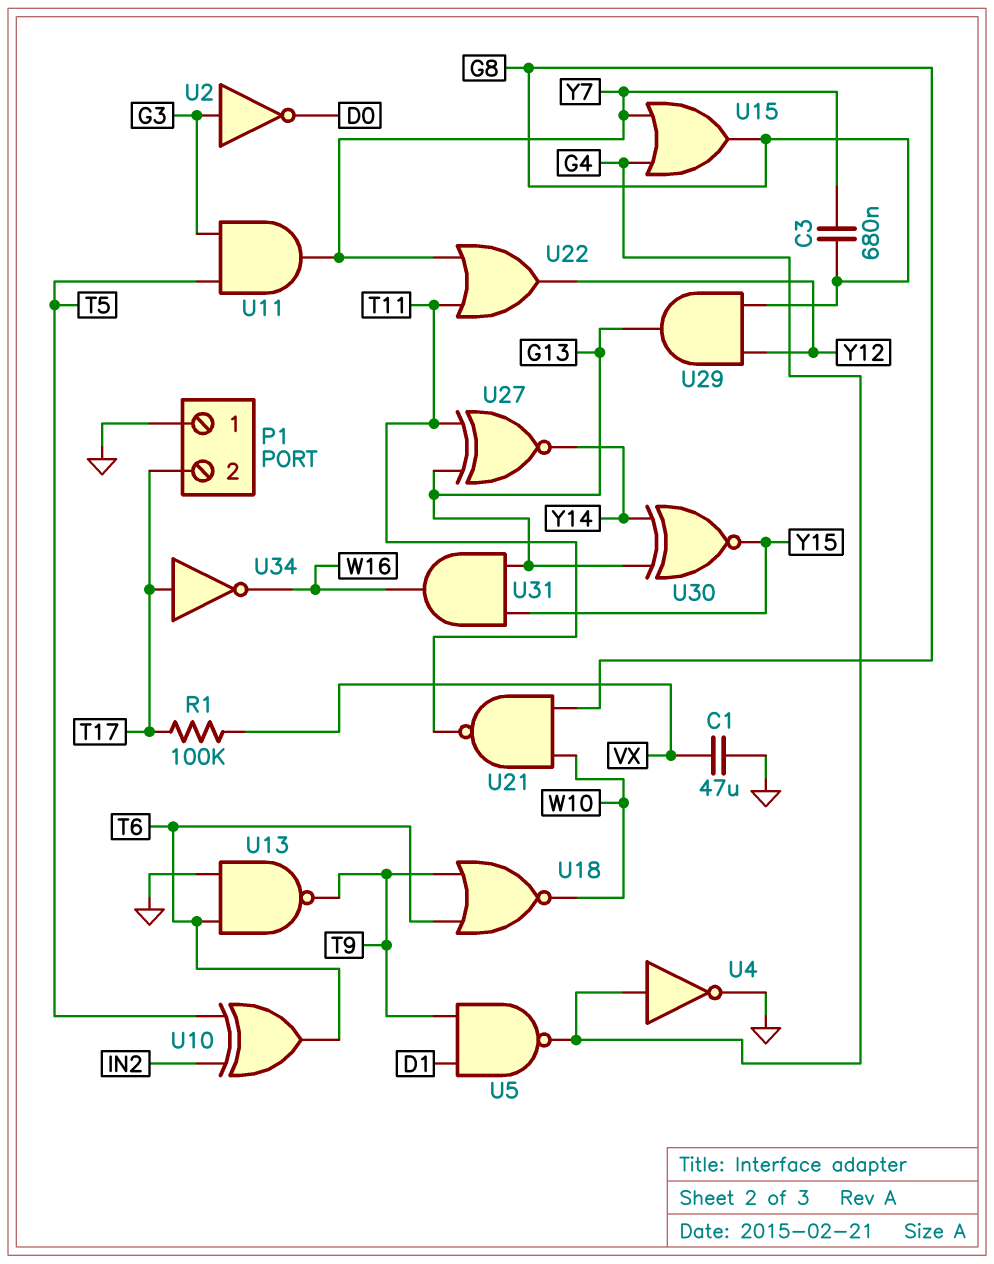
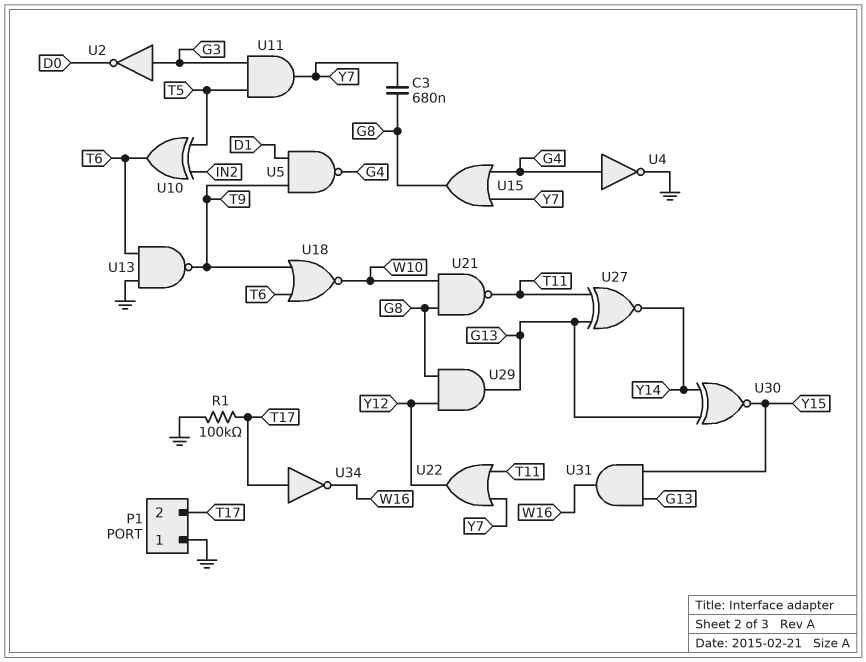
C1: 47uF (GND, VX) -> none
R1: 100k (T17, VX) -> 100k (GND, T17)

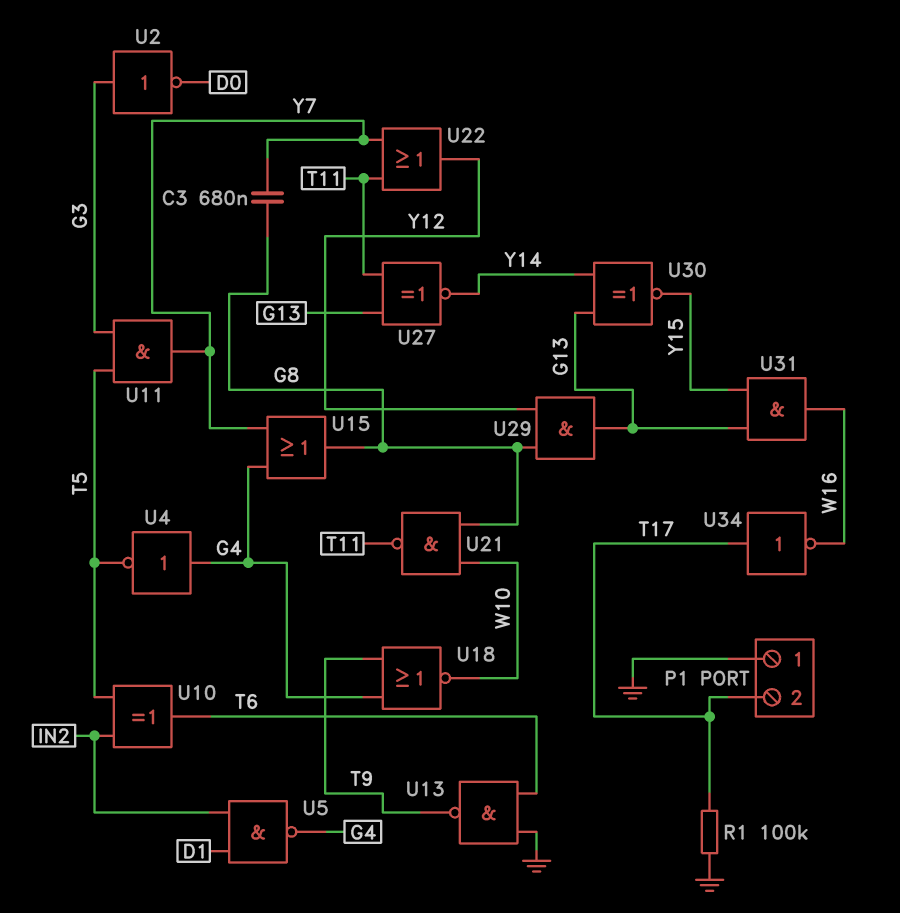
U4: NOT (in G4, out GND) -> NOT (in G4, out T5)
U5: NAND (in D1, in T9, out G4) -> NAND (in D1, in IN2, out G4)
U18: NOR (in T6, in T9, out W10) -> NOR (in G4, in T9, out W10)

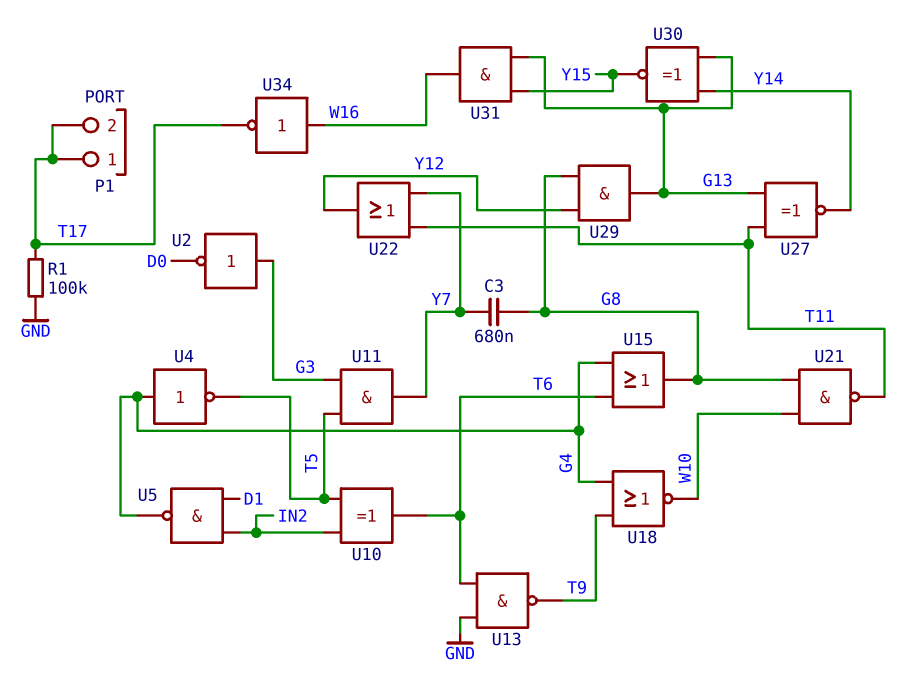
P1 pin 1: GND -> T17
U15: OR (in G4, in Y7, out G8) -> OR (in G4, in T6, out G8)
U34: NOT (in T17, out W16) -> NOT (in W16, out T17)

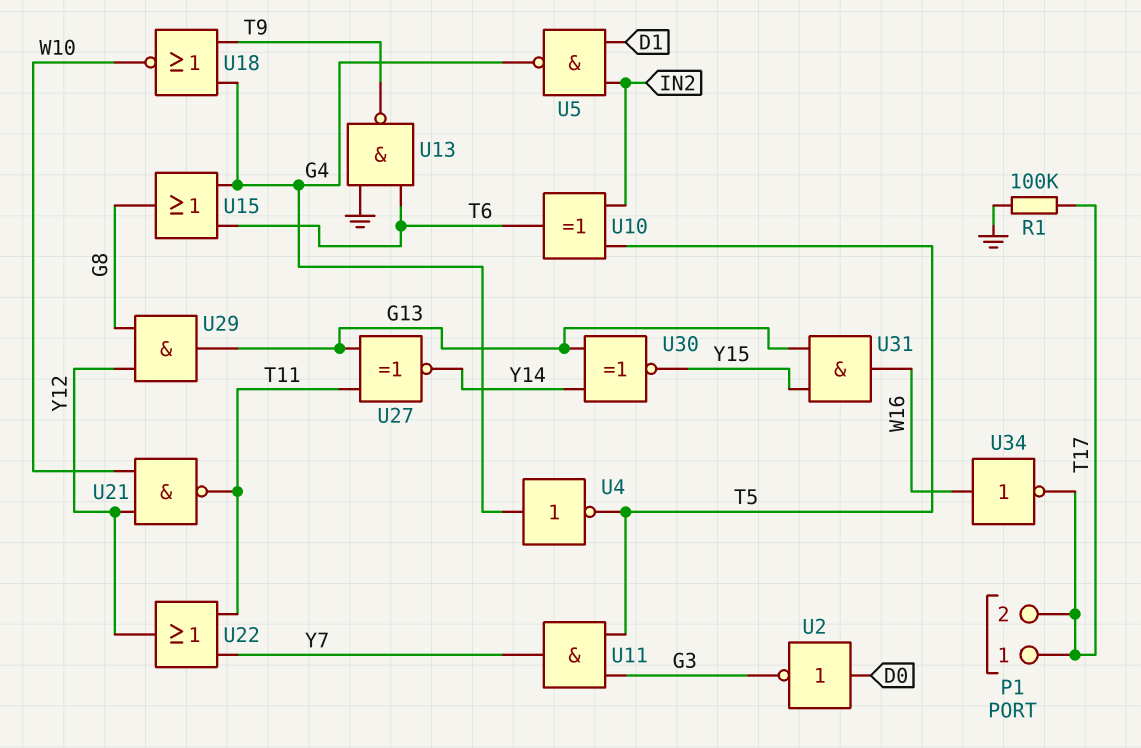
C3: 680nF (G8, Y7) -> none
U2: NOT (in G3, out D0) -> NOT (in D0, out G3)
U21: NAND (in G8, in W10, out T11) -> NAND (in W10, in Y12, out T11)

